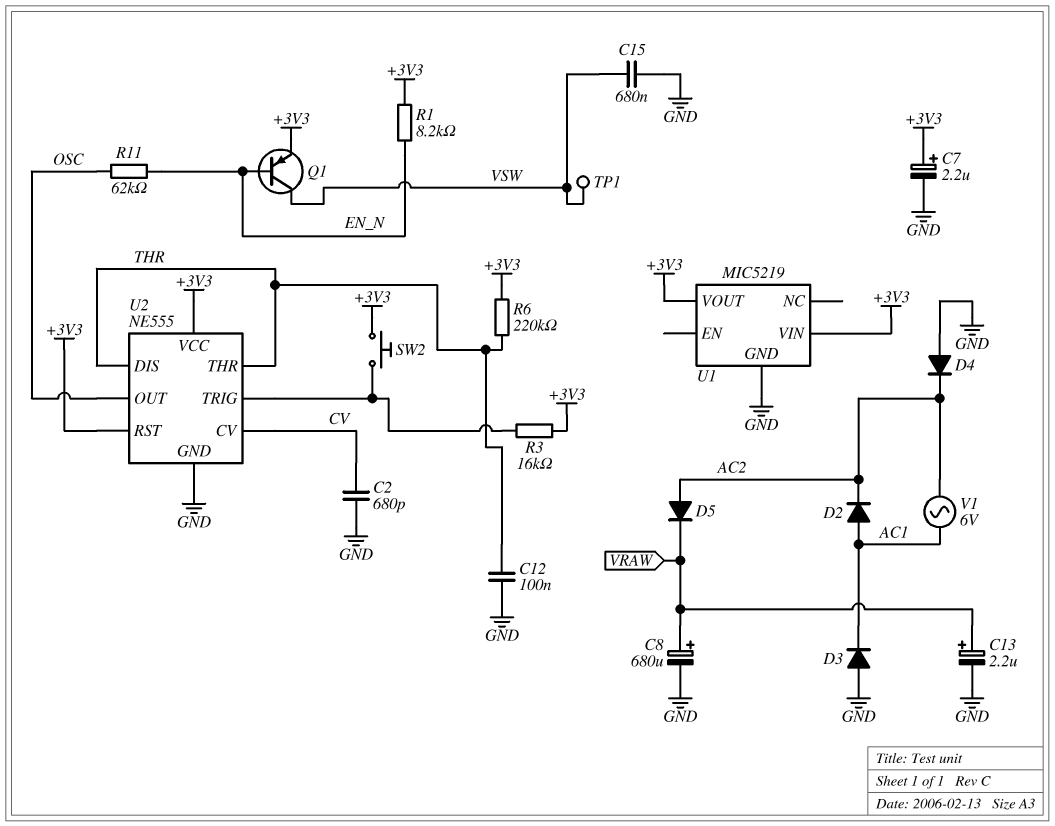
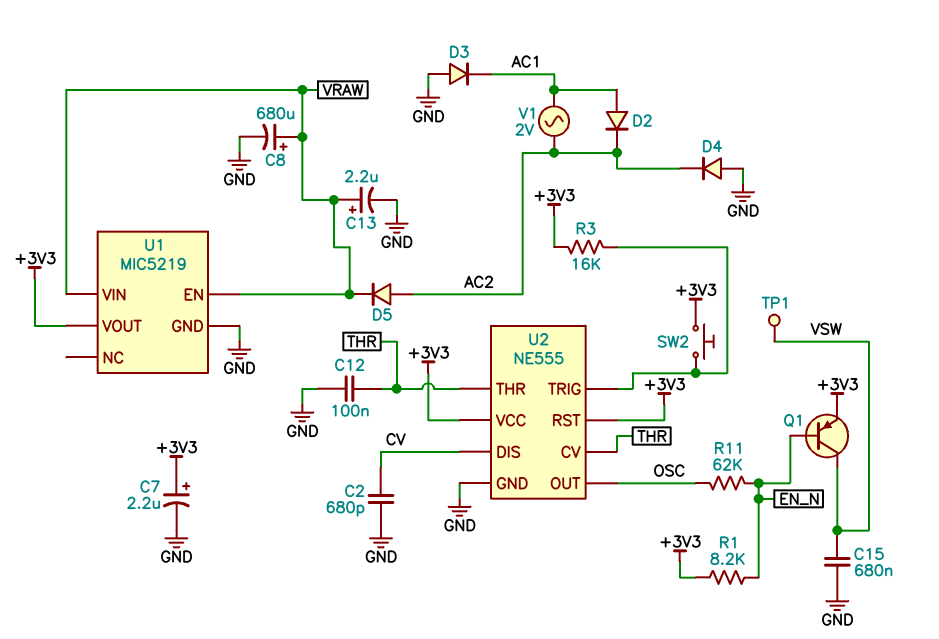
R6: 220k (+3V3, THR) -> none
U1 pin EN: none -> VRAW
U1 pin VIN: +3V3 -> VRAW
U2 pin CV: CV -> THR
U2 pin DIS: THR -> CV
V1: AC 6V (AC1, AC2) -> AC 2V (AC1, AC2)

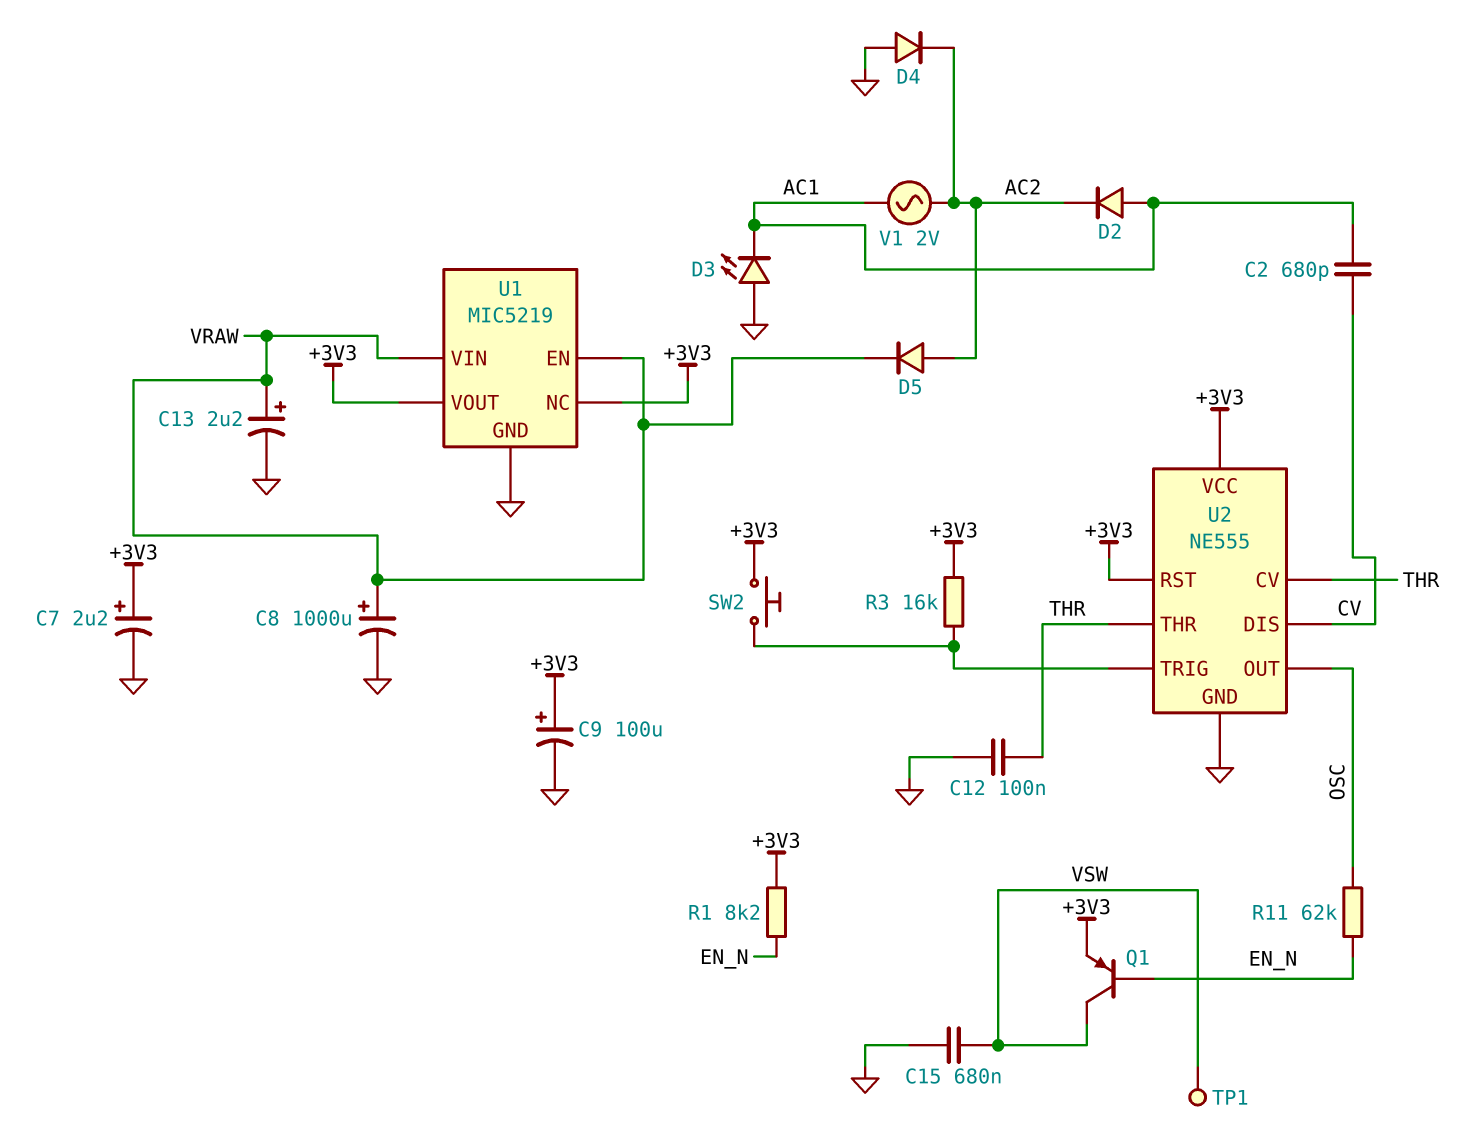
C2: 680pF (CV, GND) -> 680pF (AC1, CV)
C8: 680uF (plus VRAW, minus GND) -> 1000uF (plus VRAW, minus GND)
C9: none -> 100uF (plus +3V3, minus GND)
D3: diode (A GND, K AC1) -> LED (A GND, K AC1)
U1 pin NC: none -> +3V3

